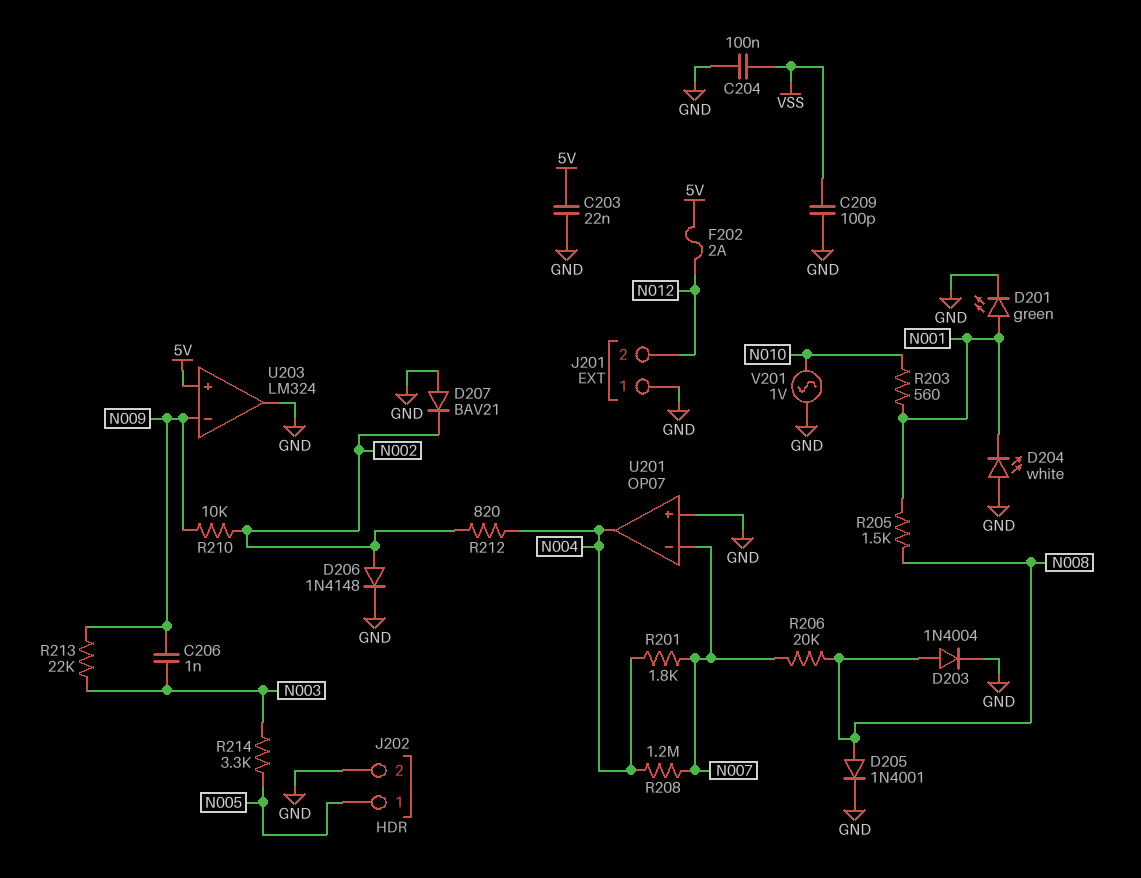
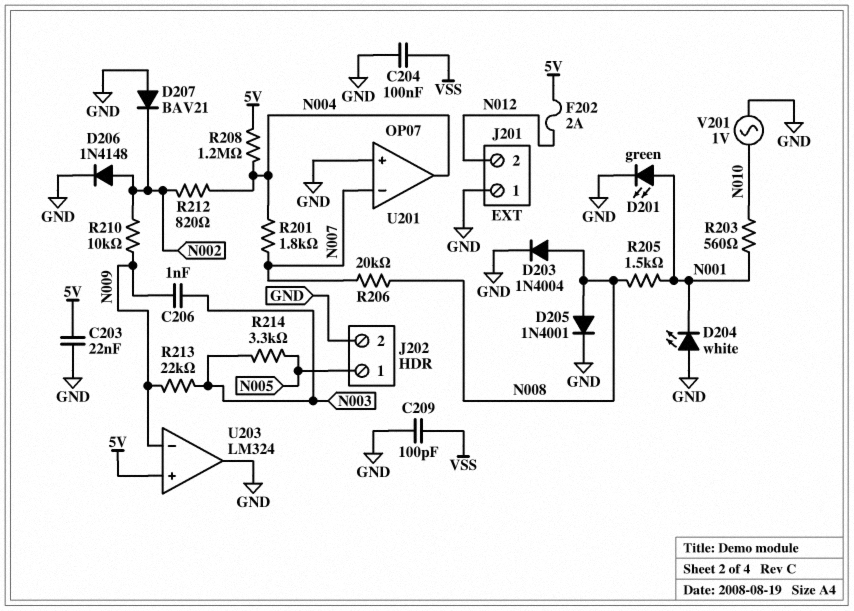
R208: 1.2M (N004, N007) -> 1.2M (5V, N004)

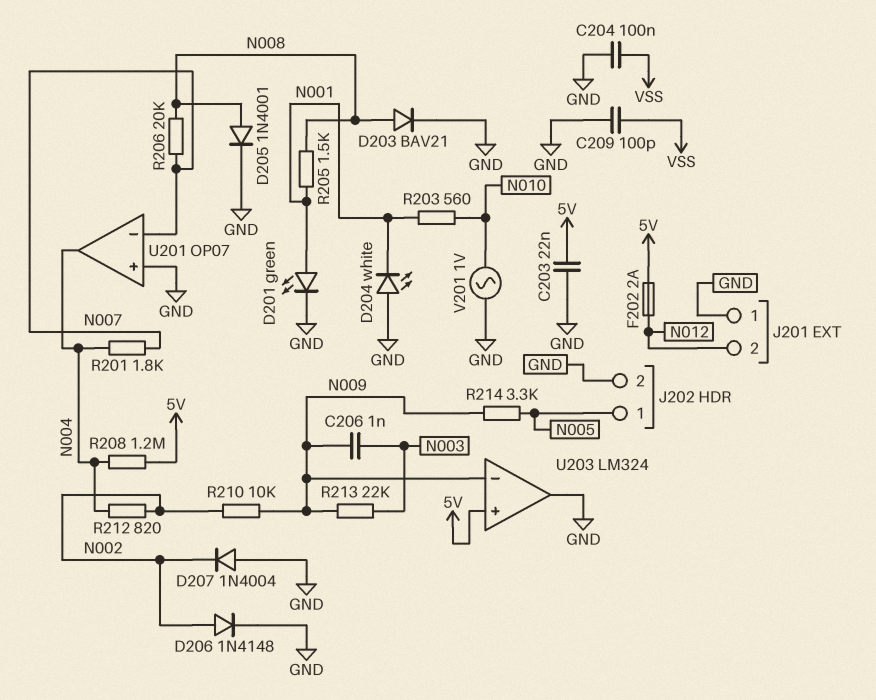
D203: diode 1N4004 (A N008, K GND) -> diode BAV21 (A N008, K GND)
D207: diode BAV21 (A GND, K N002) -> diode 1N4004 (A GND, K N002)
R214: 3.3k (N003, N005) -> 3.3k (N005, N009)

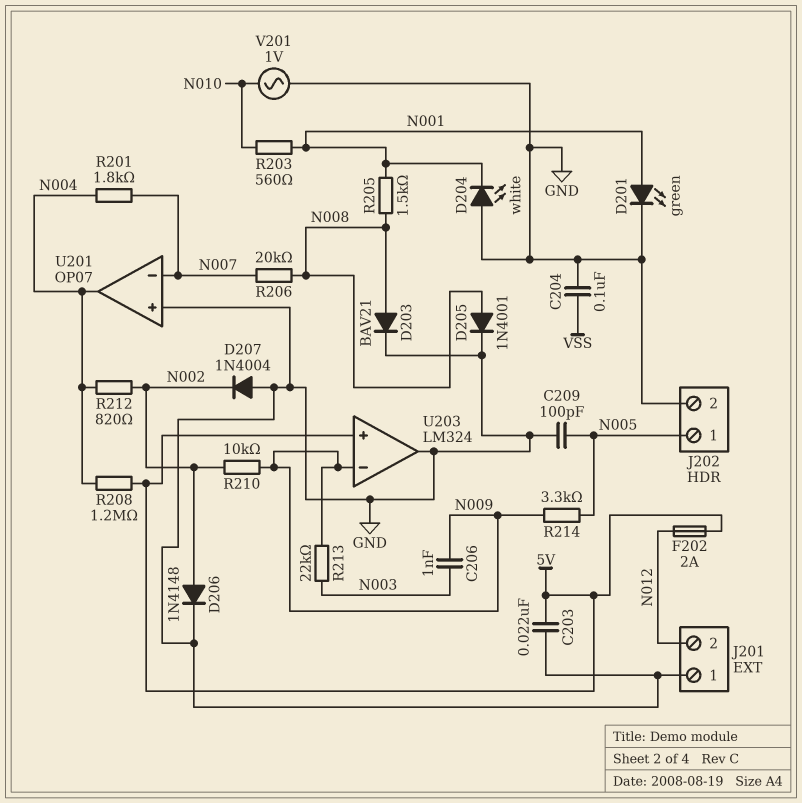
C209: 100pF (GND, VSS) -> 100pF (GND, N005)

